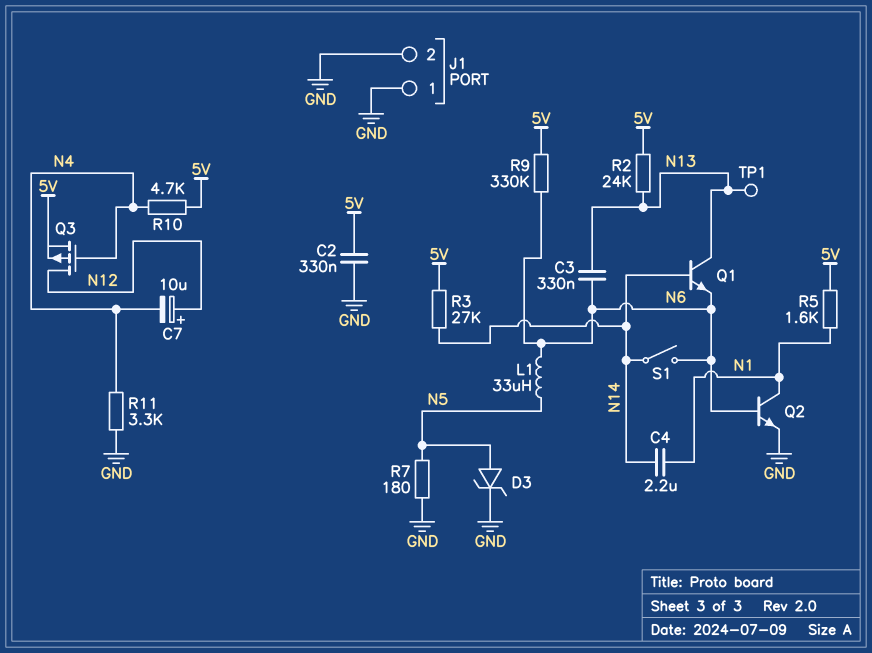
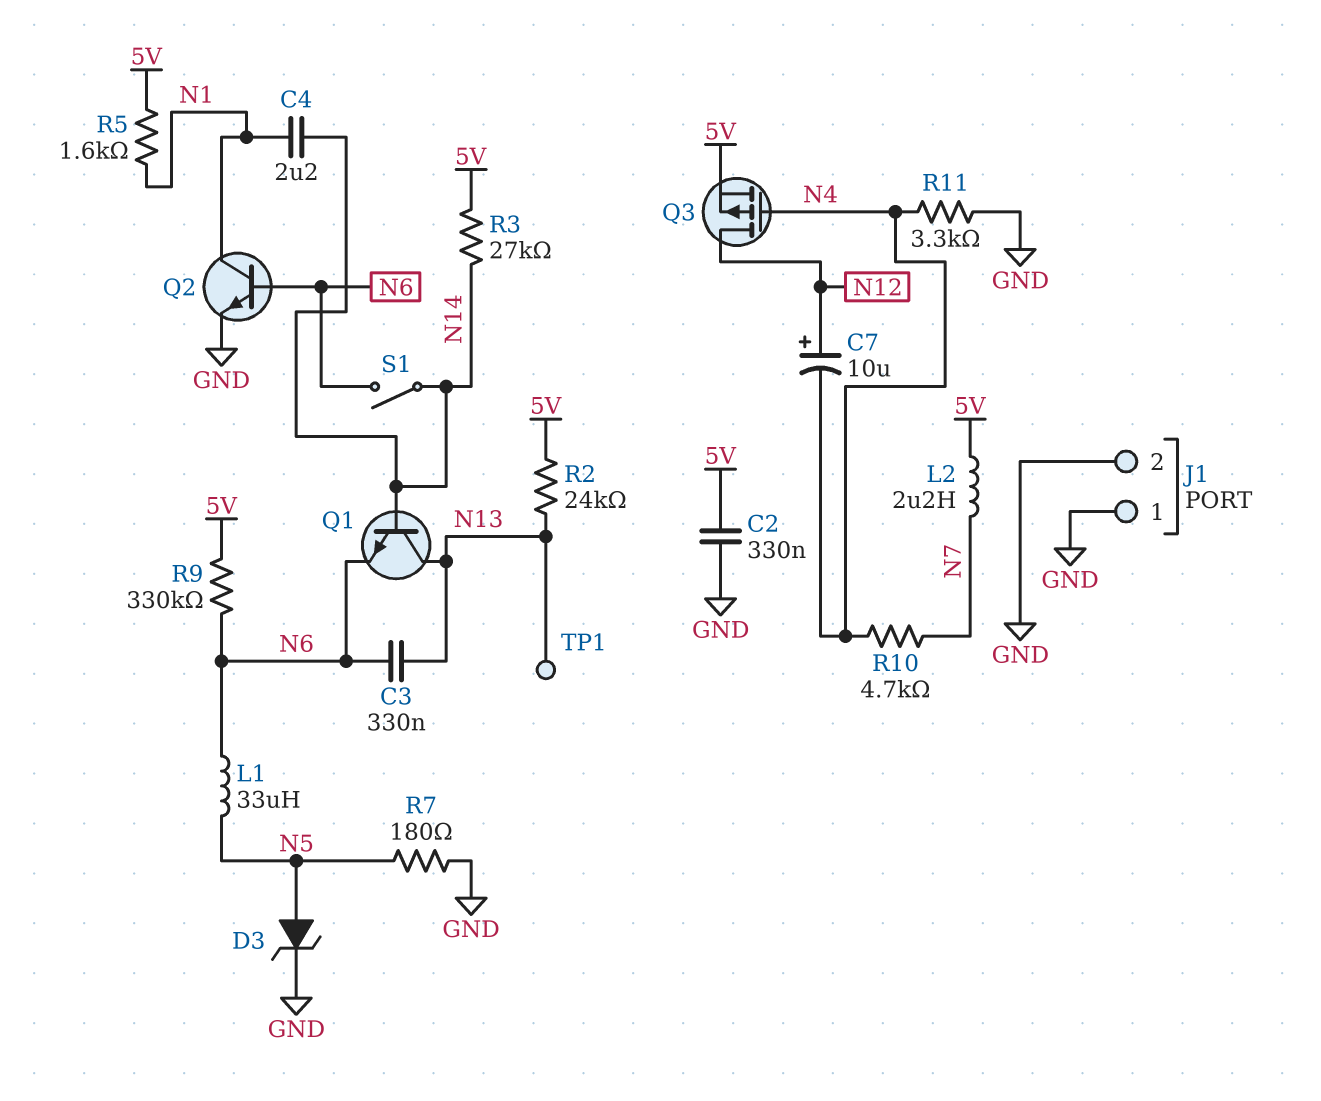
L2: none -> 2.2uH (5V, N7)
R10: 4.7k (5V, N4) -> 4.7k (N4, N7)

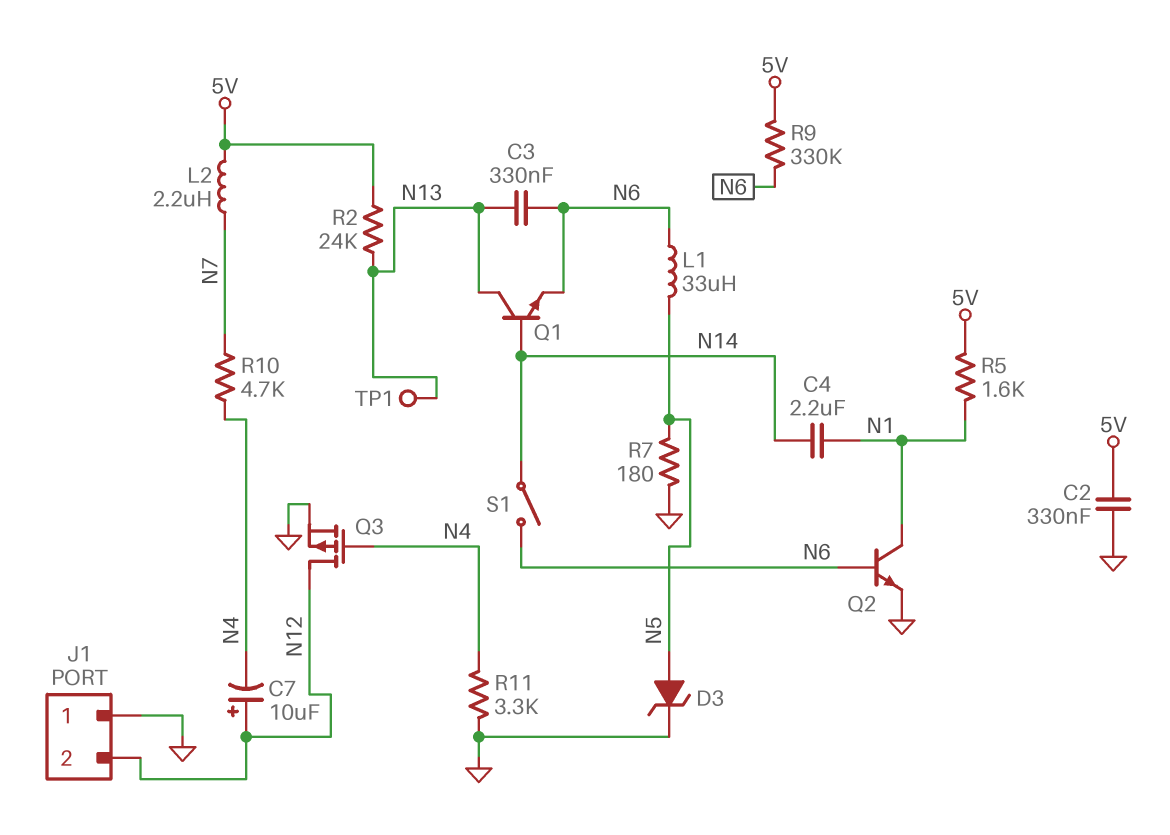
J1 pin 2: GND -> N12
Q3: PMOS (G N4, D N12, S 5V) -> PMOS (G N4, D N12, S GND)
R3: 27k (5V, N14) -> none

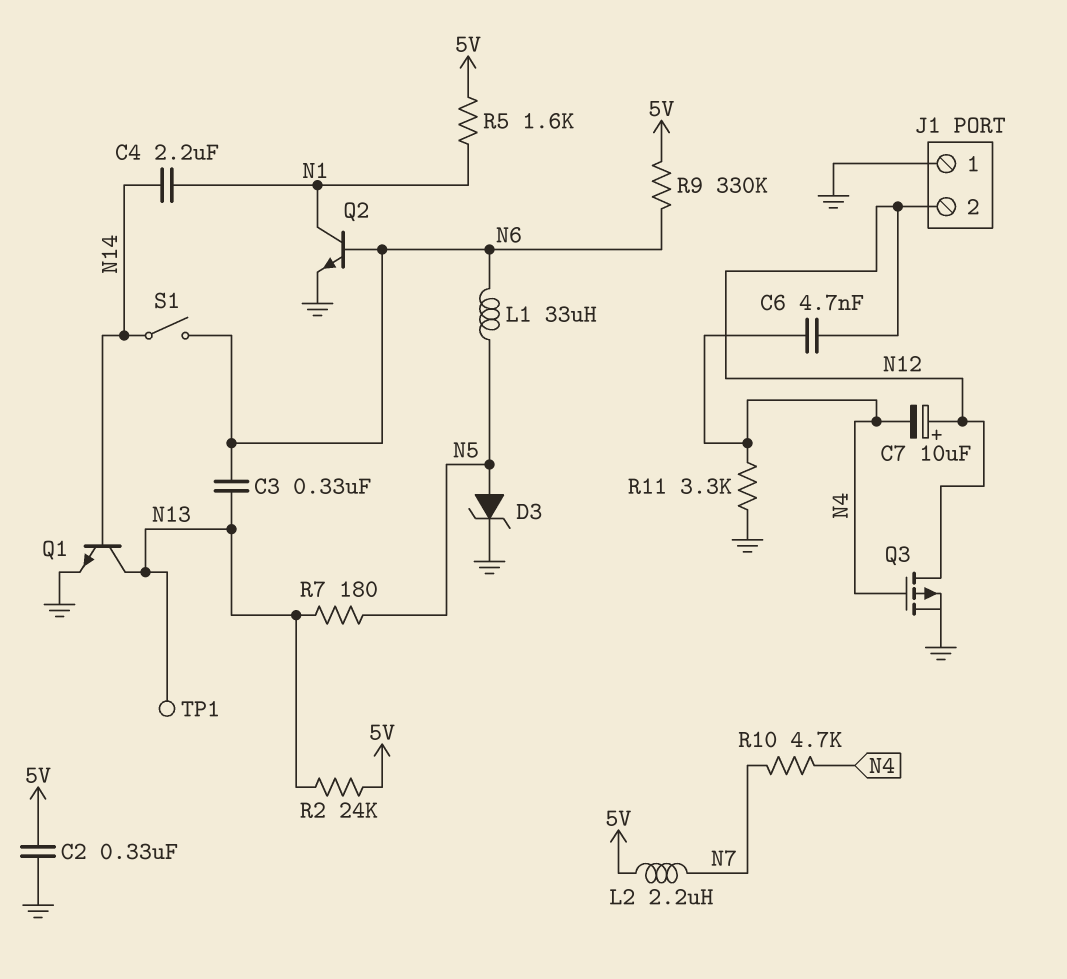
C6: none -> 4.7nF (N4, N12)
Q1: NPN (B N14, C N13, E N6) -> NPN (B N14, C N13, E GND)
R7: 180 (GND, N5) -> 180 (N5, N13)

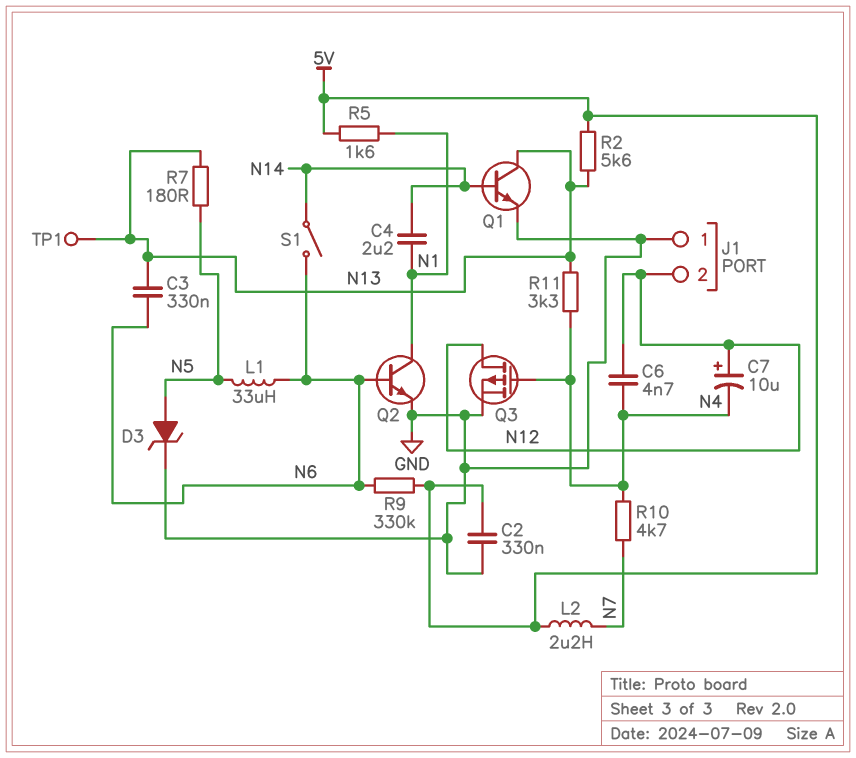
R2: 24k (5V, N13) -> 5.6k (5V, N13)
R11: 3.3k (GND, N4) -> 3.3k (N4, N13)

